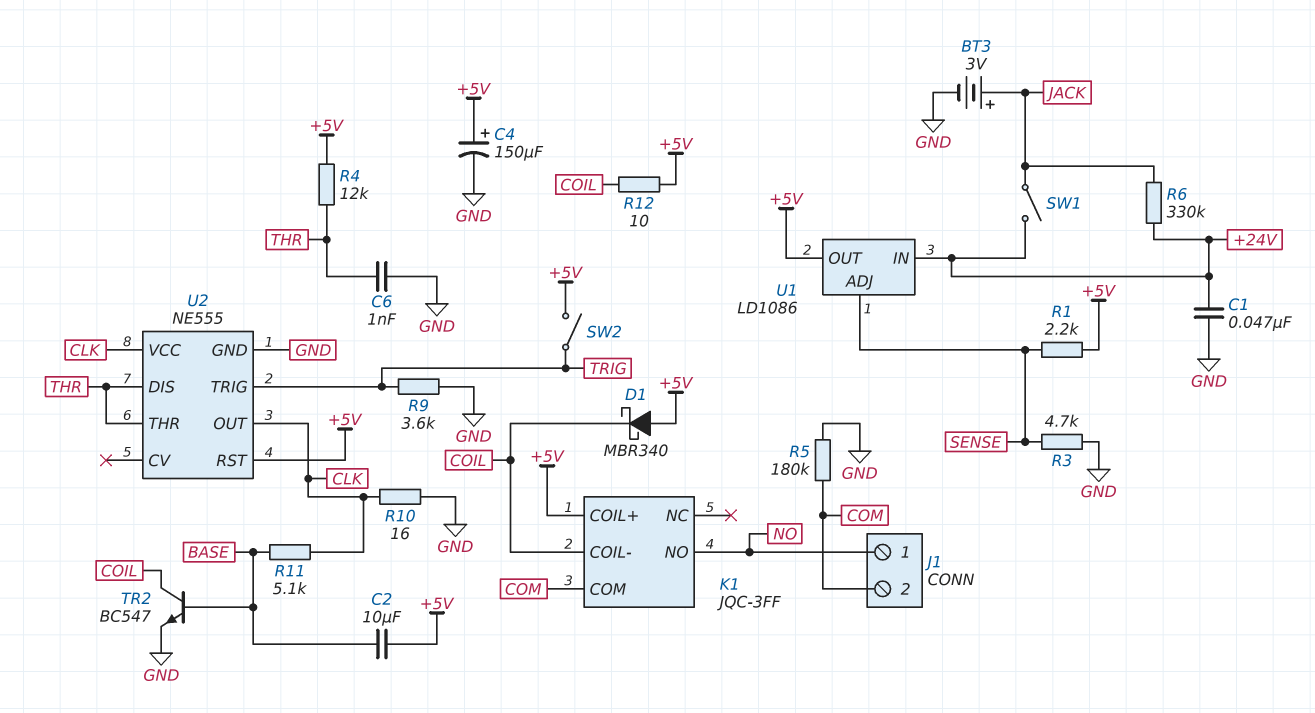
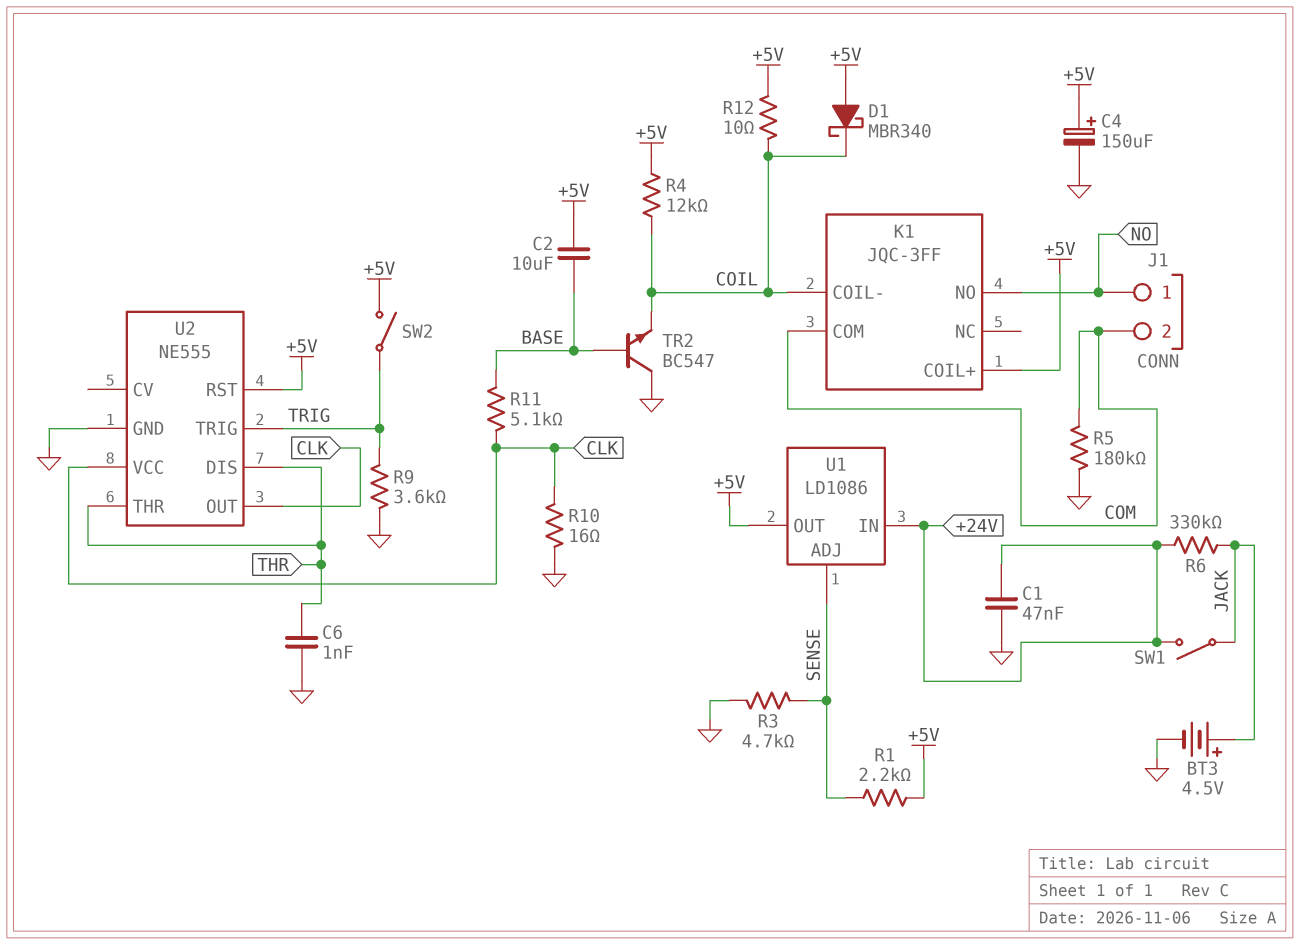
BT3: 3V (plus JACK, minus GND) -> 4.5V (plus JACK, minus GND)
R4: 12k (+5V, THR) -> 12k (+5V, COIL)
TR2: NPN BC547 (B BASE, C COIL, E GND) -> NPN BC547 (B BASE, C GND, E COIL)

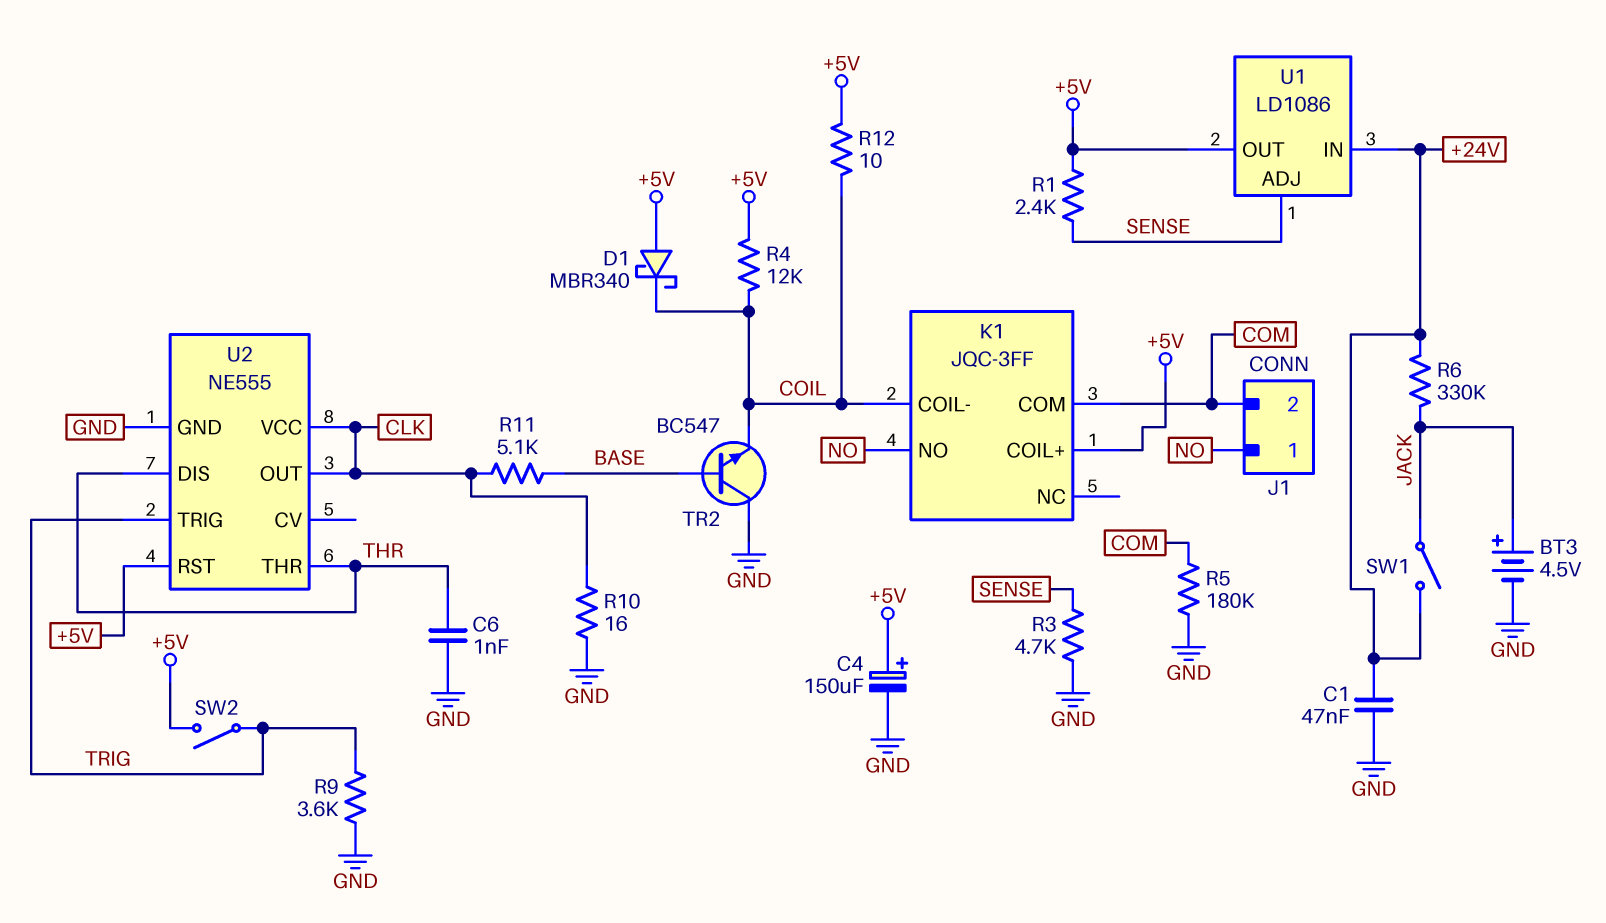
C2: 10uF (+5V, BASE) -> none
R1: 2.2k (+5V, SENSE) -> 2.4k (+5V, SENSE)

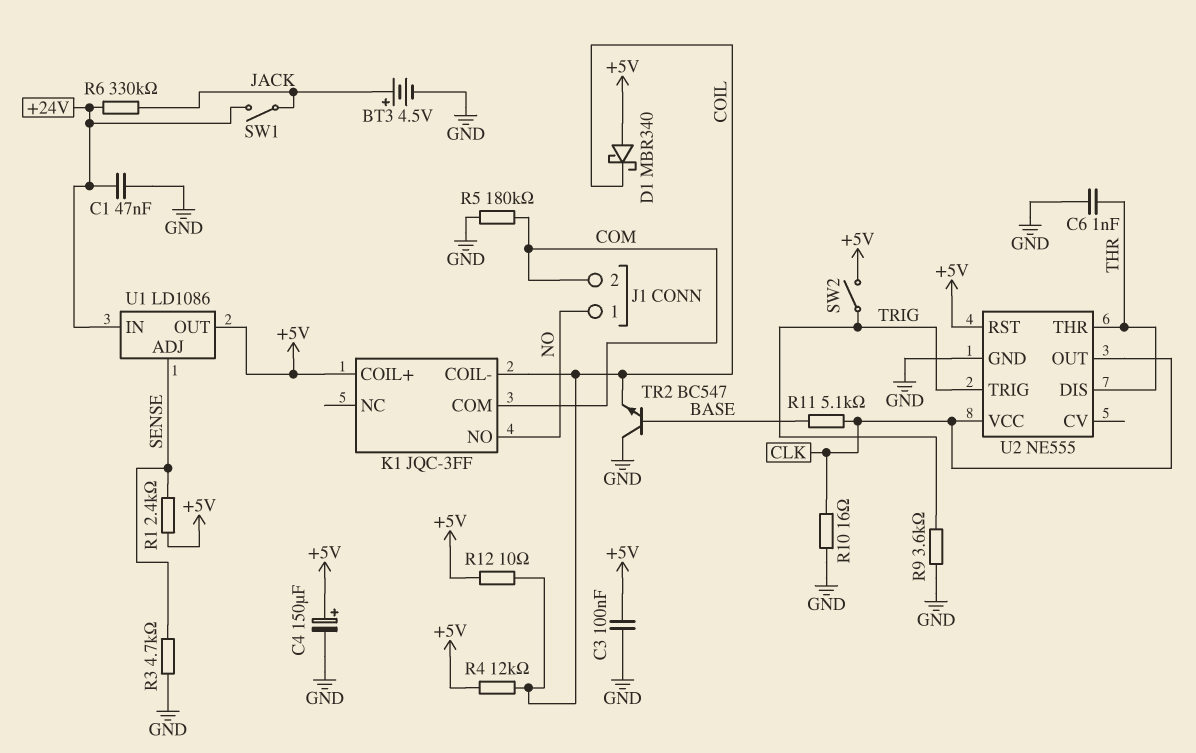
C3: none -> 100nF (+5V, GND)

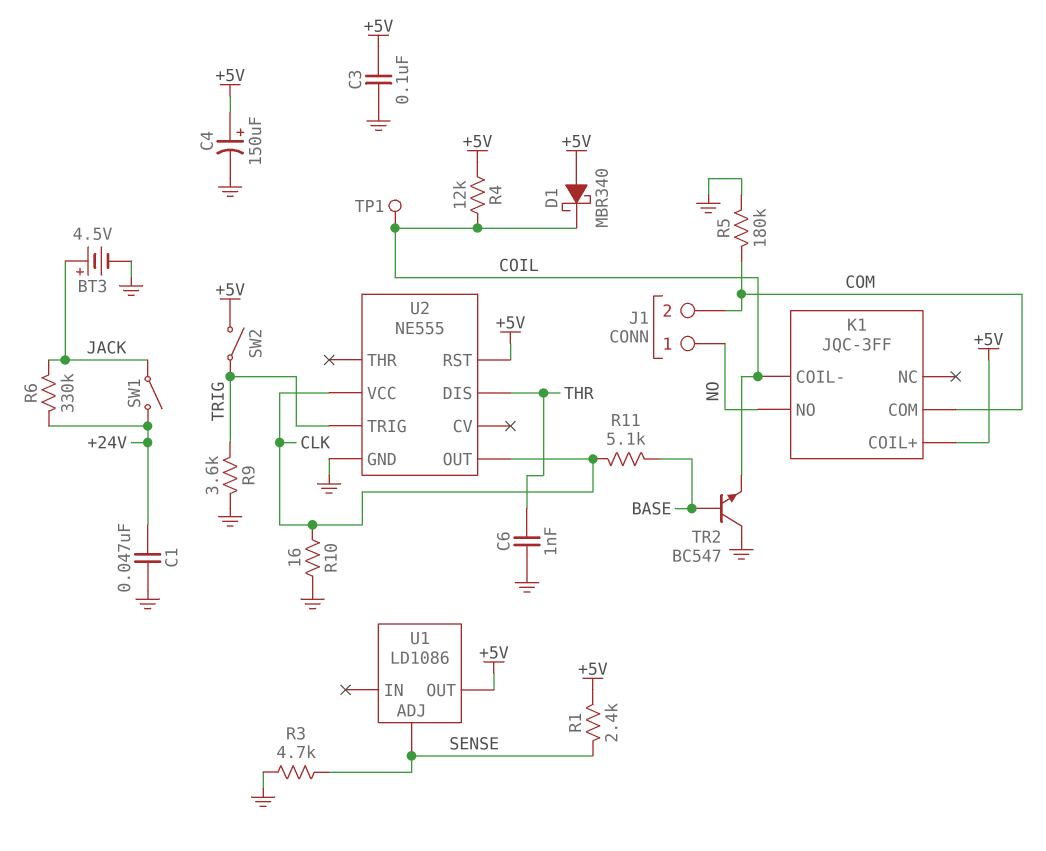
R12: 10 (+5V, COIL) -> none
TP1: none -> test point (COIL)
U1 pin IN: +24V -> none
U2 pin THR: THR -> none

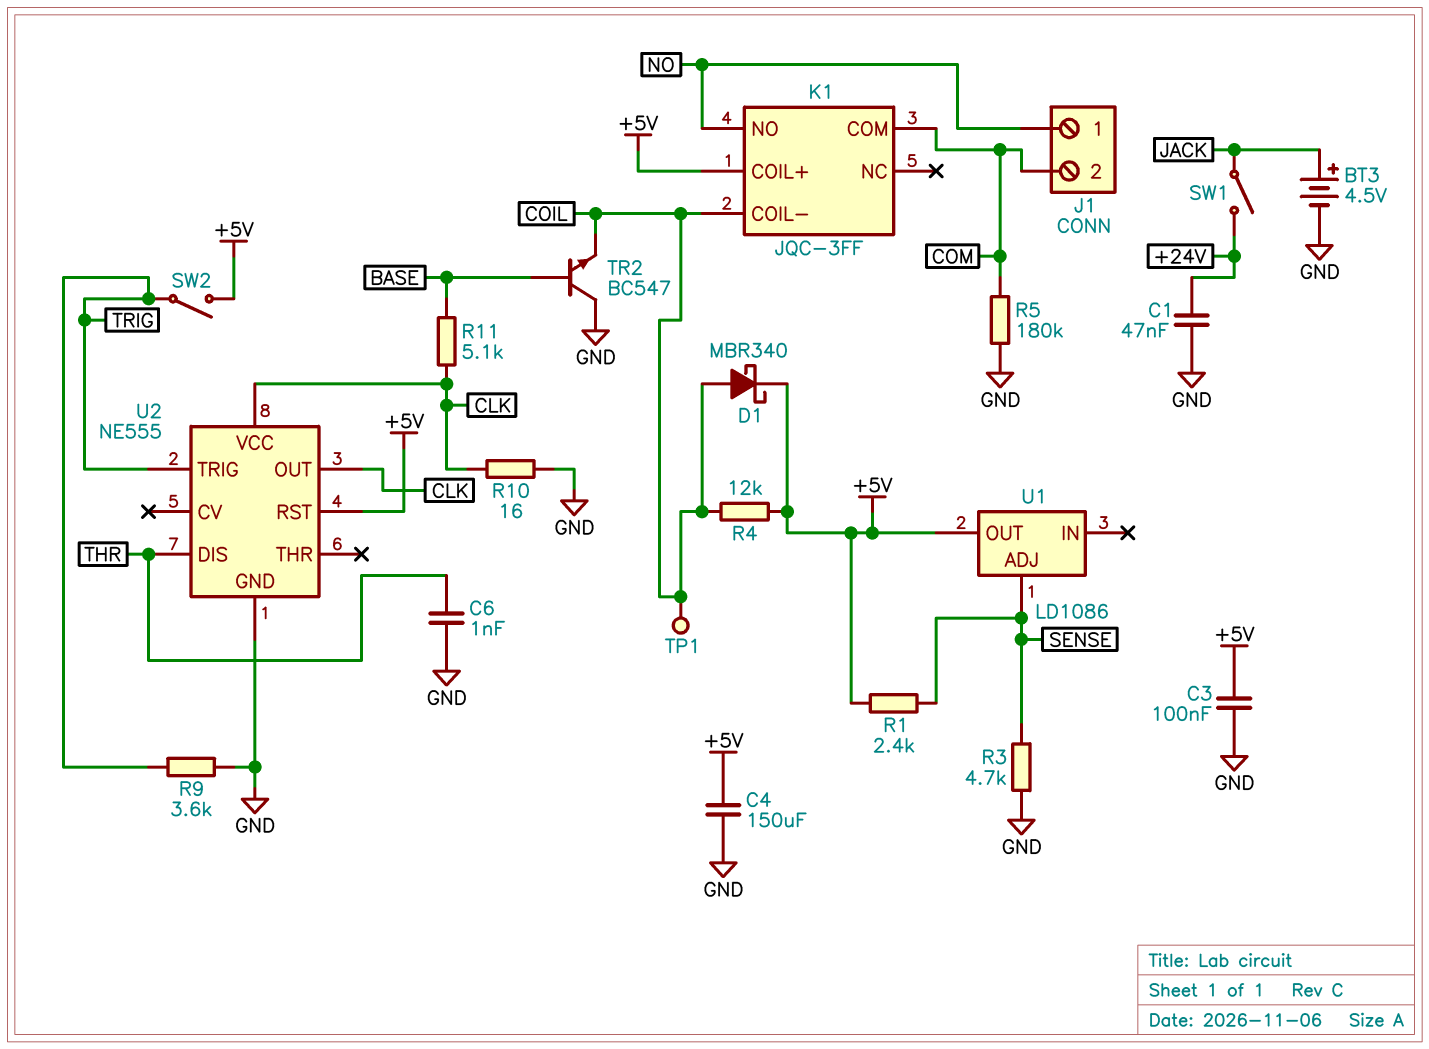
C4: 150uF (plus +5V, minus GND) -> 150uF (+5V, GND)
D1: schottky MBR340 (A +5V, K COIL) -> schottky MBR340 (A COIL, K +5V)
R6: 330k (+24V, JACK) -> none

